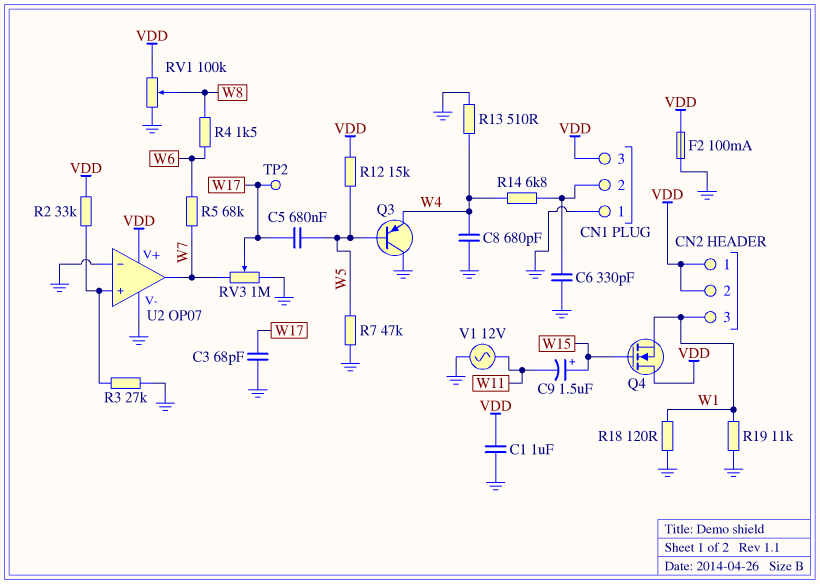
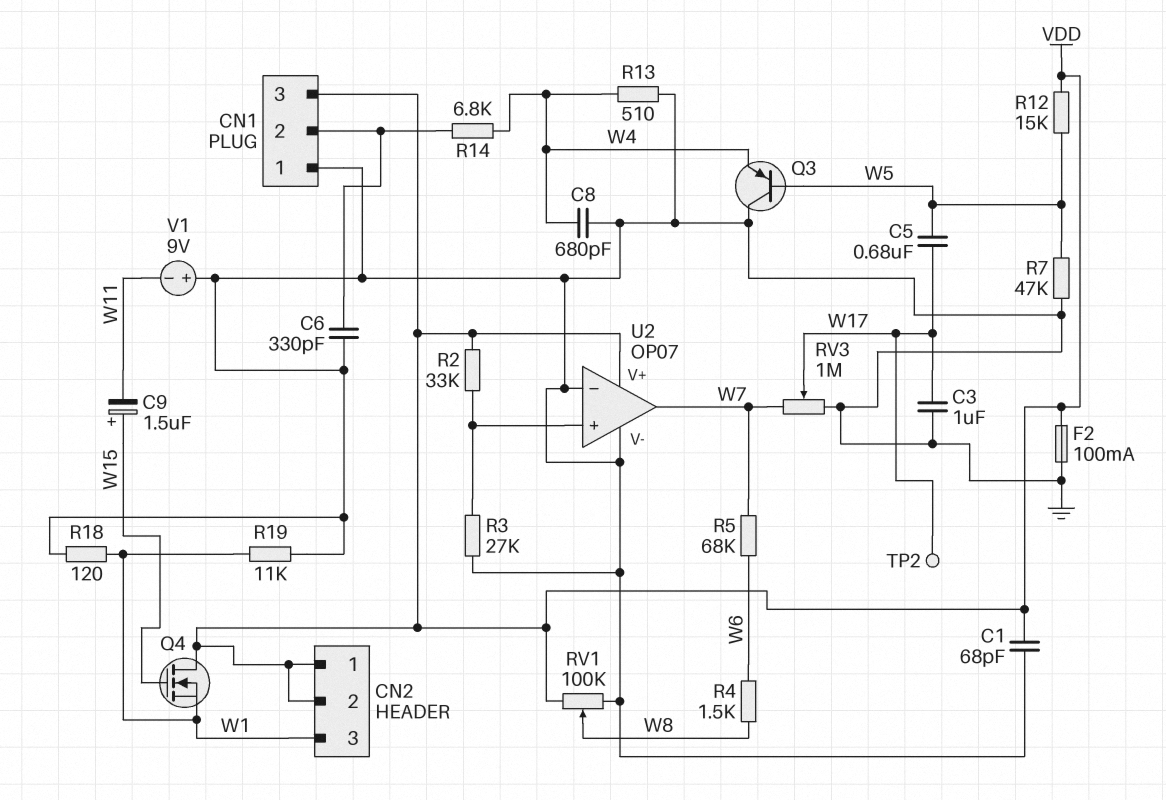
C1: 1uF (GND, VDD) -> 68pF (GND, VDD)
C3: 68pF (GND, W17) -> 1uF (GND, W17)
V1: AC 12V (GND, W11) -> 9V (plus GND, minus W11)

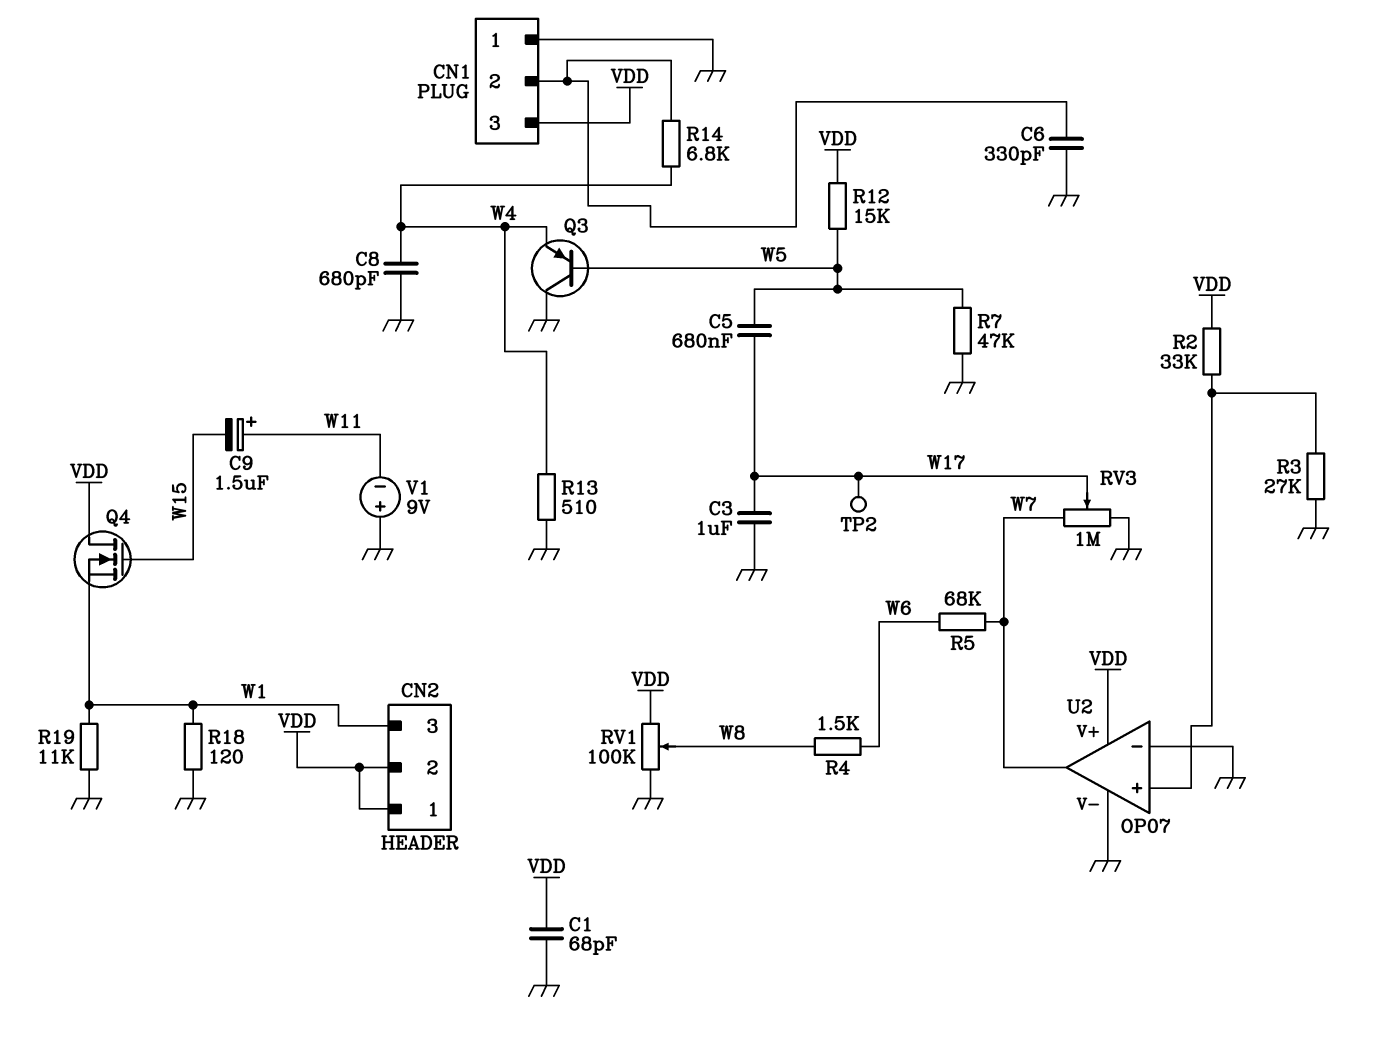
C9: 1.5uF (plus W15, minus W11) -> 1.5uF (plus W11, minus W15)
F2: 100mA (GND, VDD) -> none

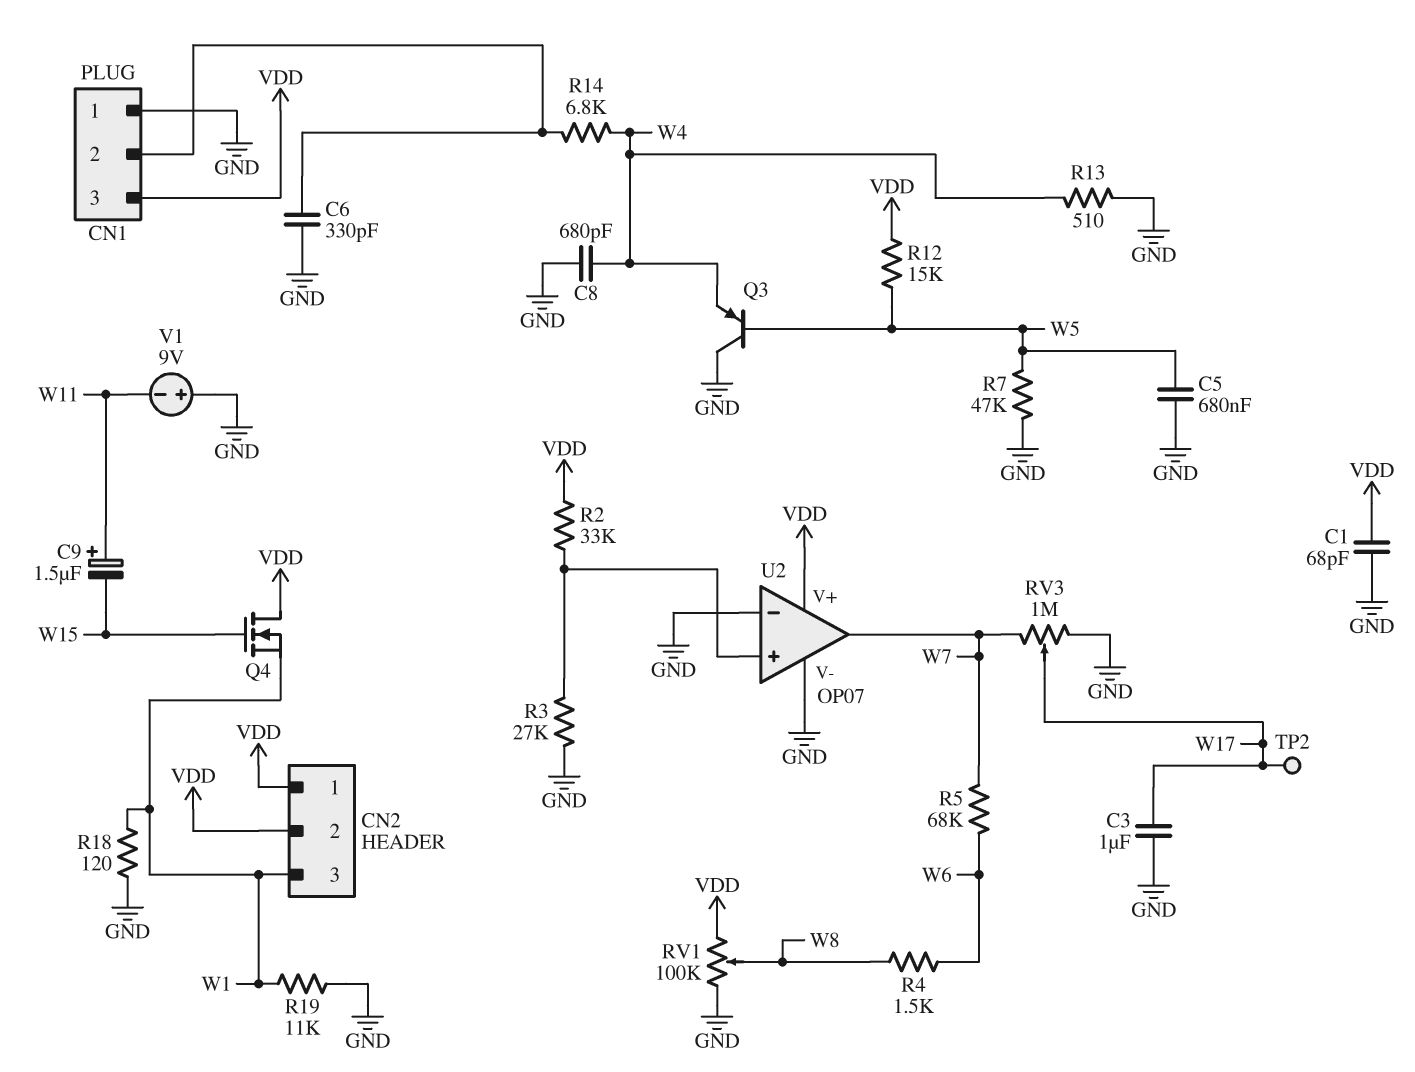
C5: 680nF (W5, W17) -> 680nF (GND, W5)

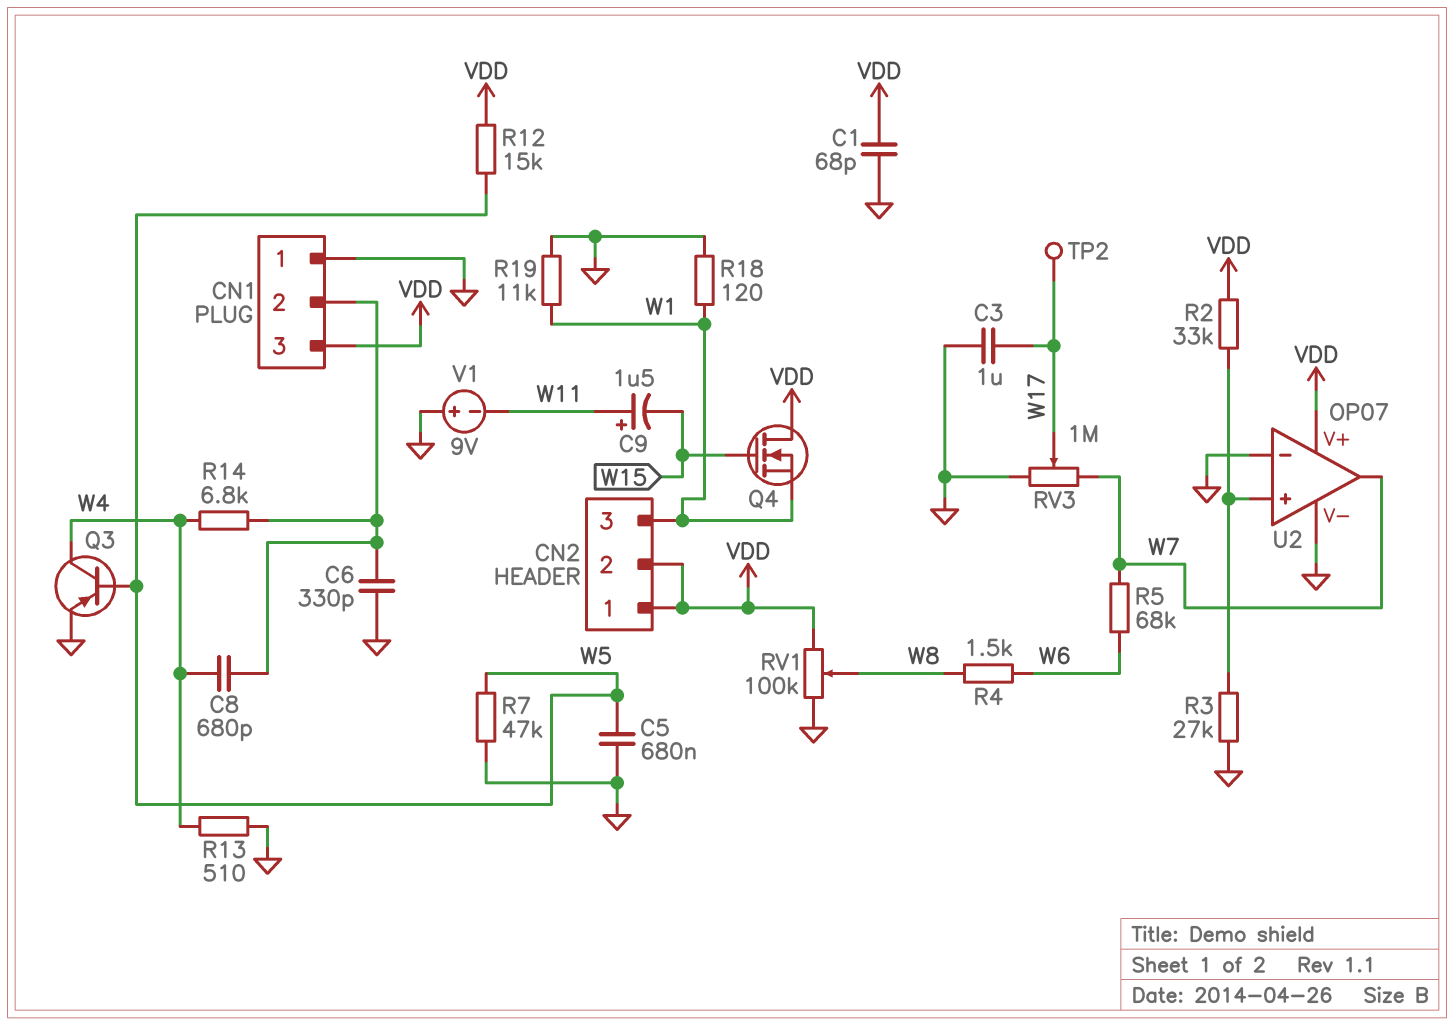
C8: 680pF (GND, W4) -> 680pF (CN1/2, W4)
Q3: PNP (B W5, C GND, E W4) -> PNP (B W5, C W4, E GND)

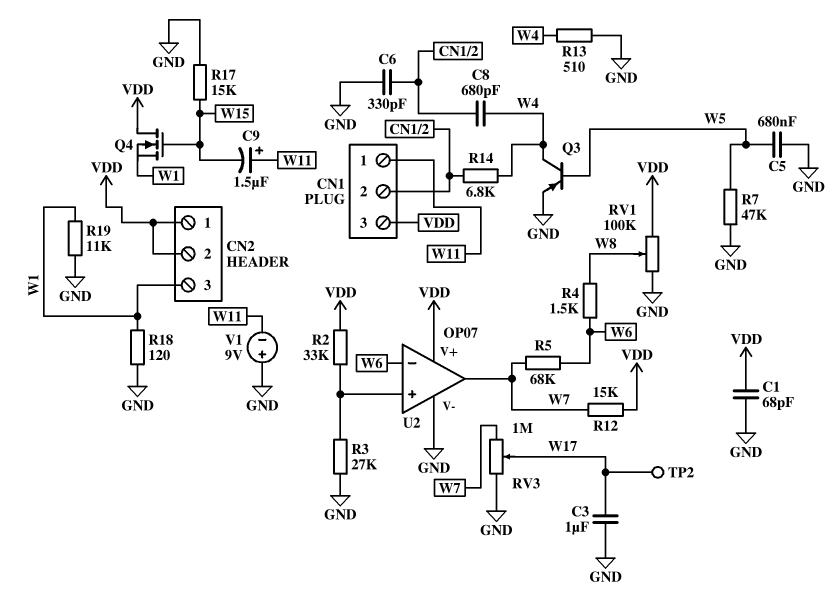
CN1 pin 1: GND -> W11
R12: 15k (VDD, W5) -> 15k (VDD, W7)
R17: none -> 15k (GND, W15)
U2 pin in-: GND -> W6

